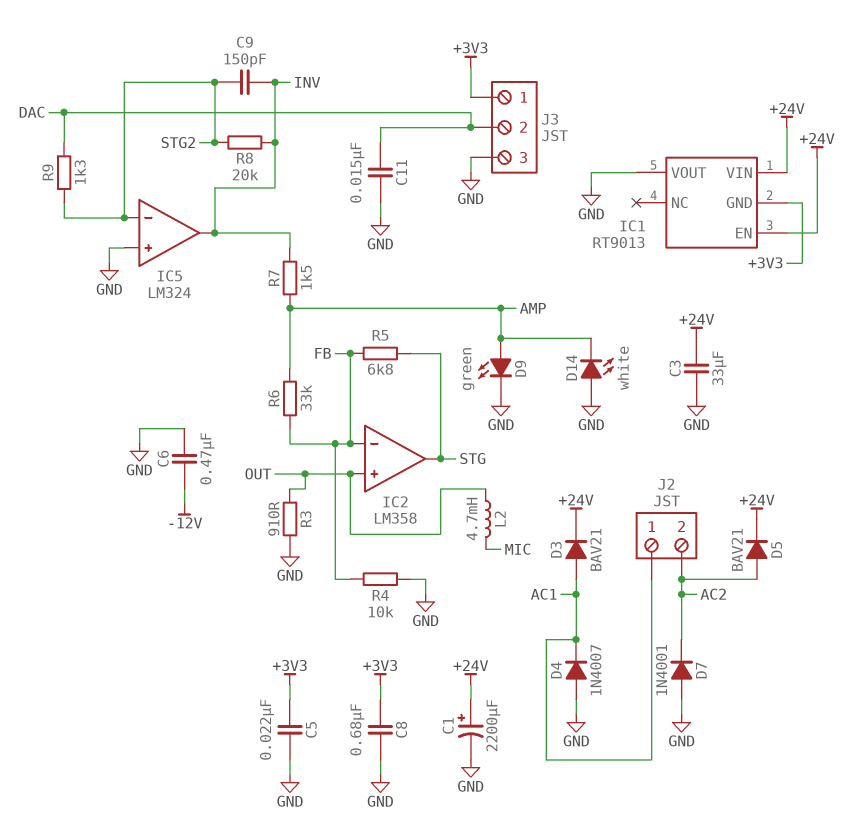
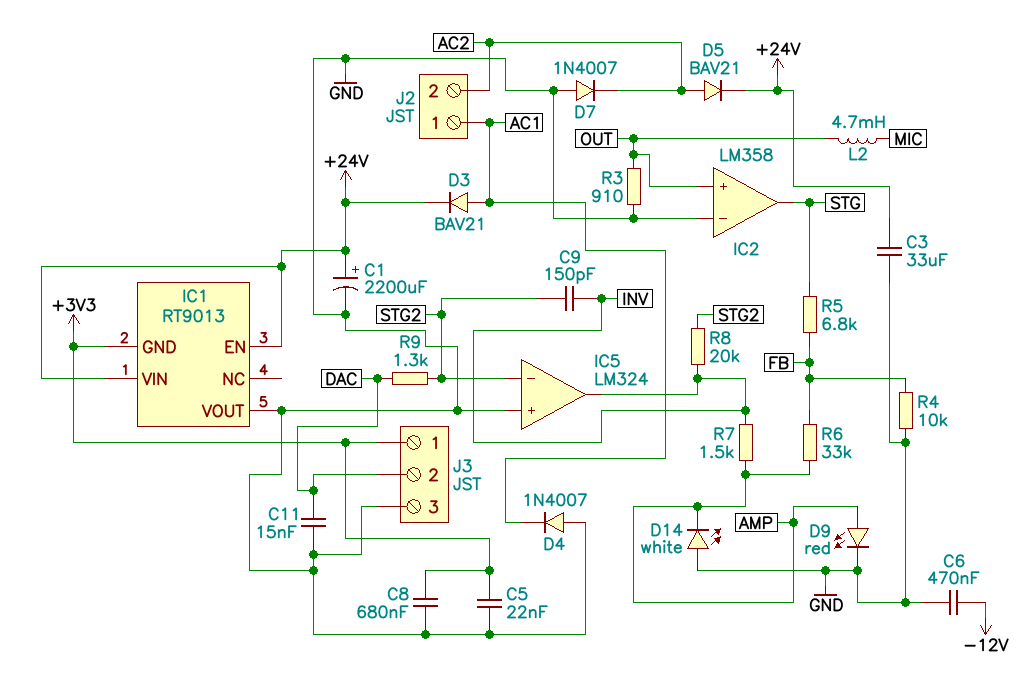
D7: diode 1N4001 (A GND, K AC2) -> diode 1N4007 (A GND, K AC2)
D9: LED green (A AMP, K GND) -> LED red (A AMP, K GND)
IC2 pin in-: FB -> GND

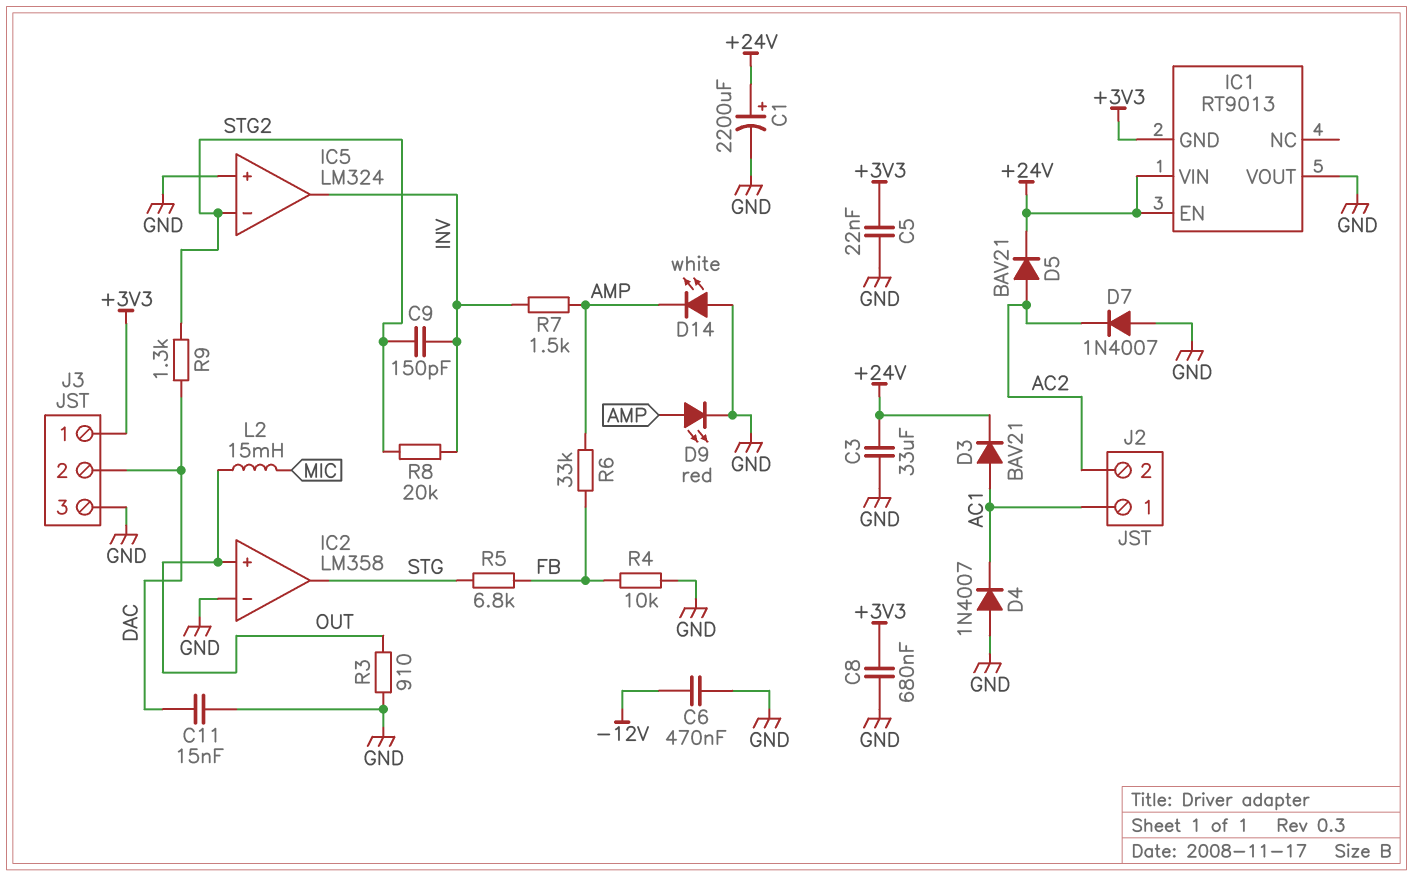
L2: 4.7mH (MIC, OUT) -> 15mH (MIC, OUT)

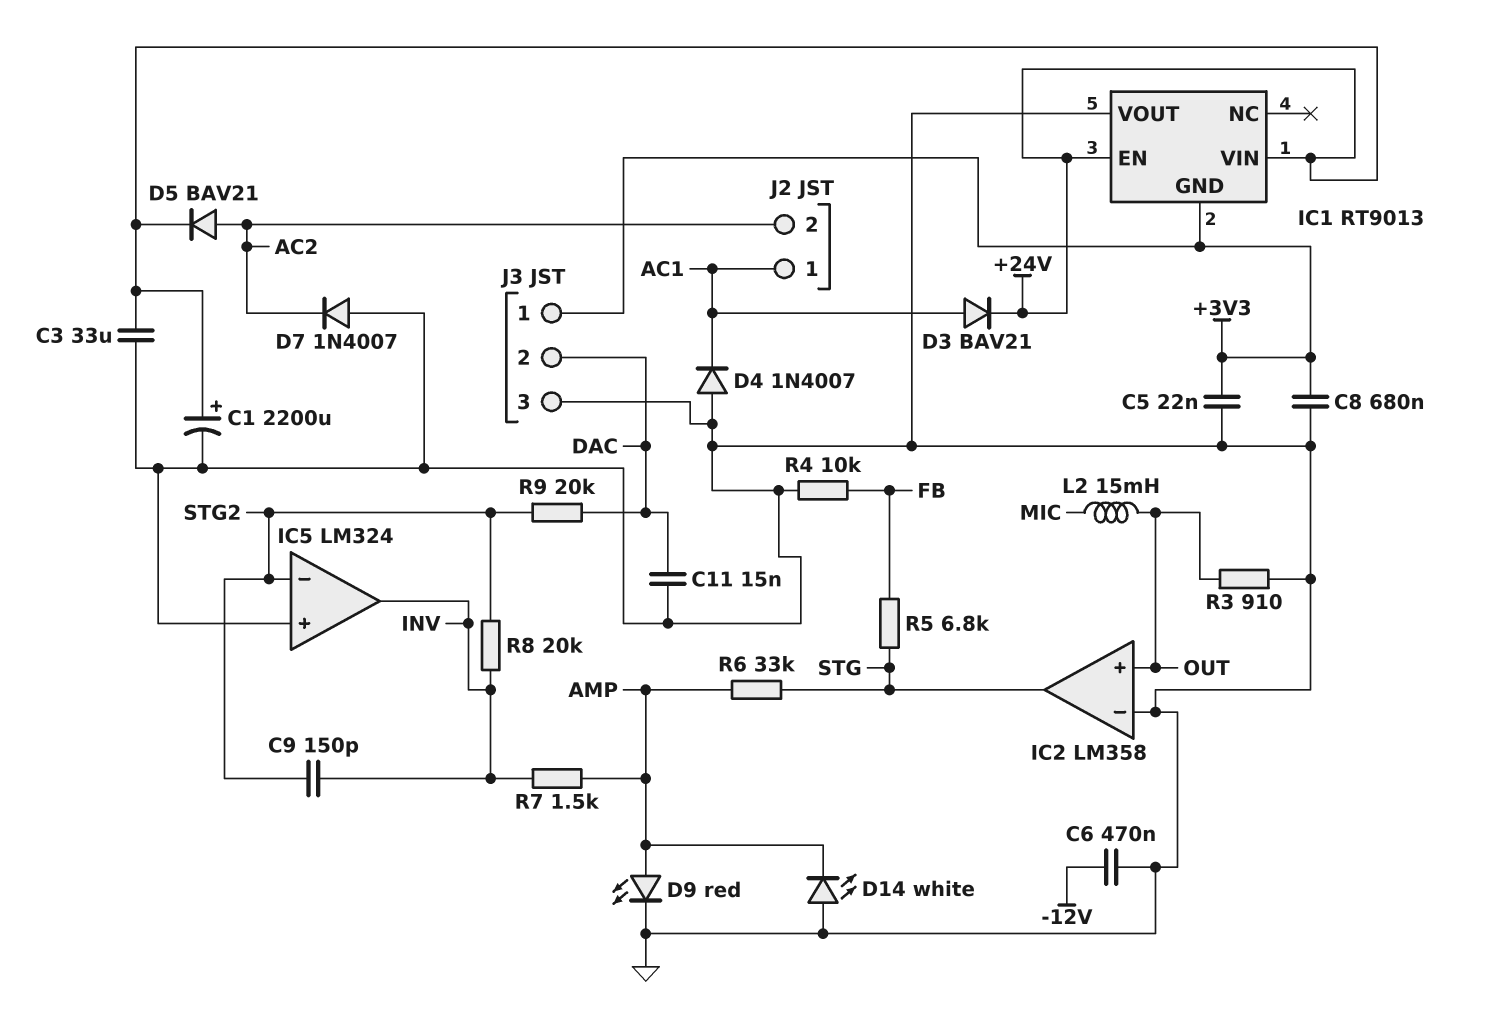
R6: 33k (AMP, FB) -> 33k (AMP, STG)
R9: 1.3k (DAC, STG2) -> 20k (DAC, STG2)

